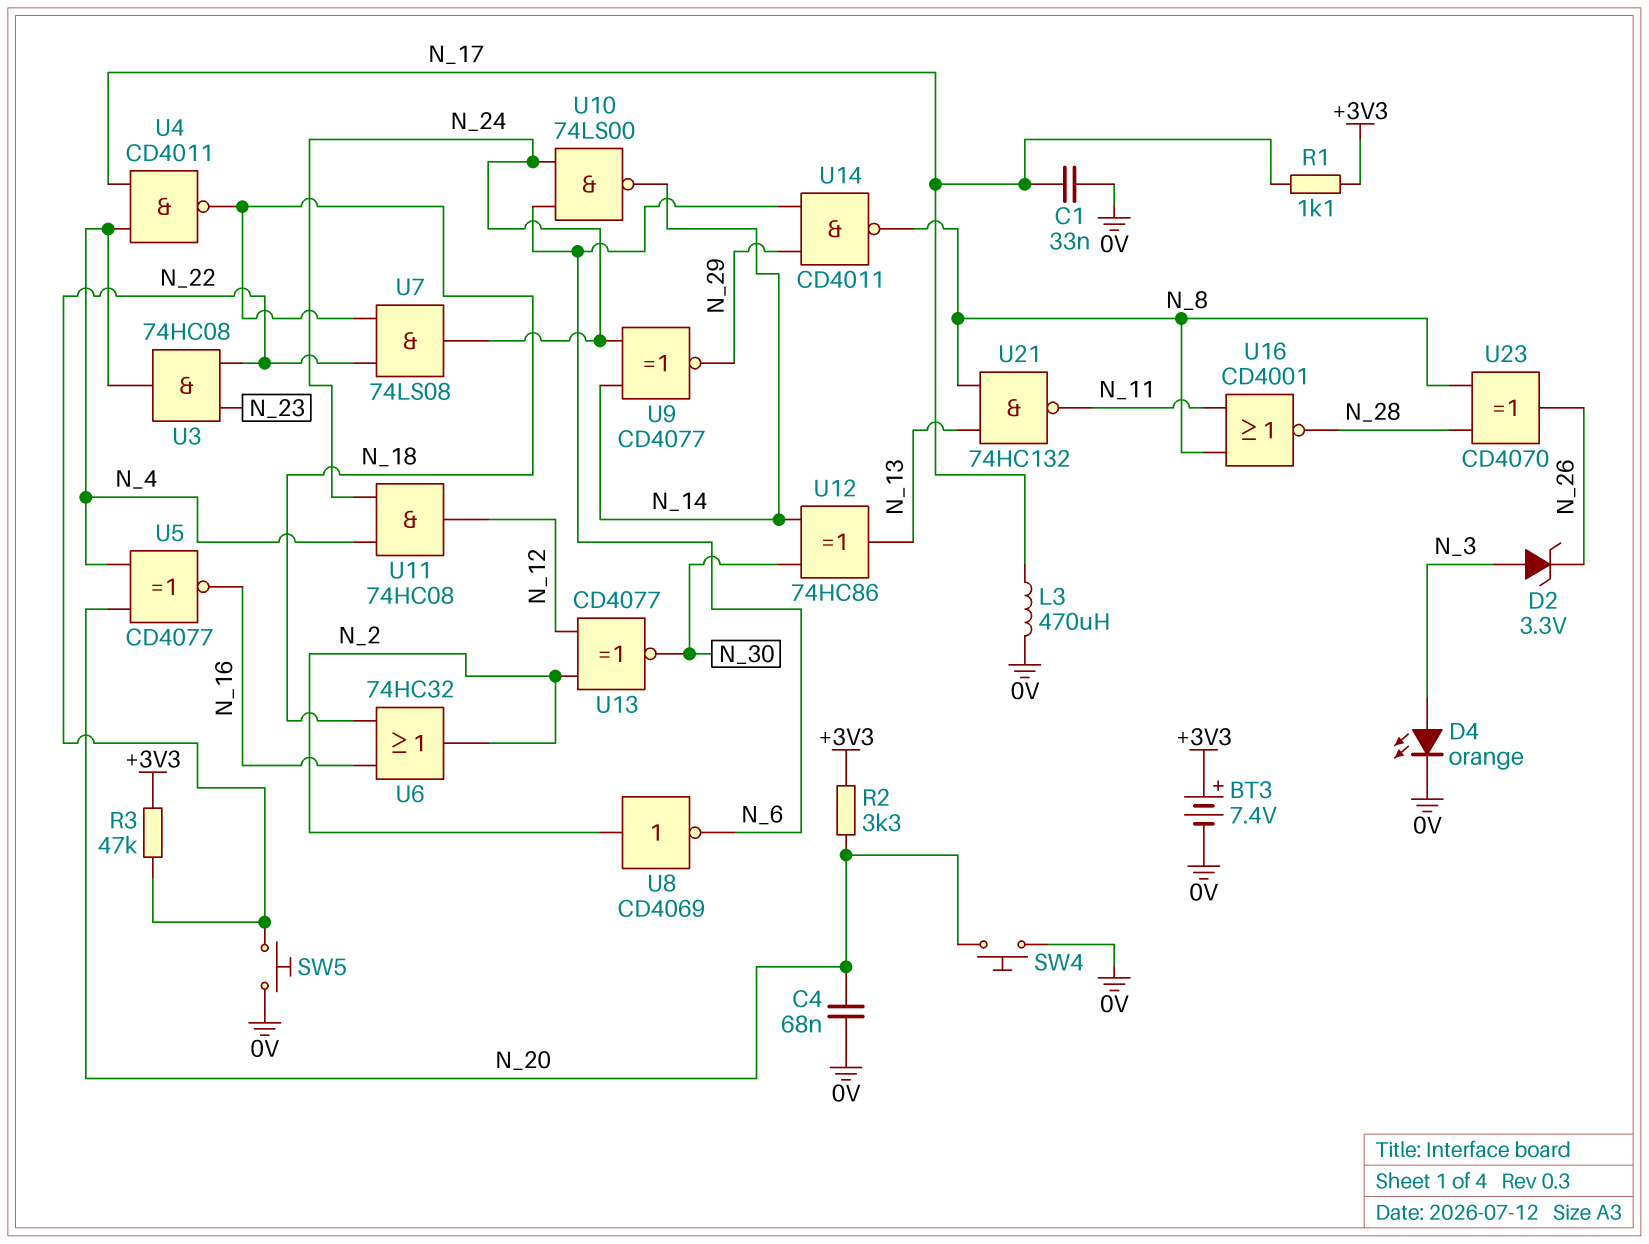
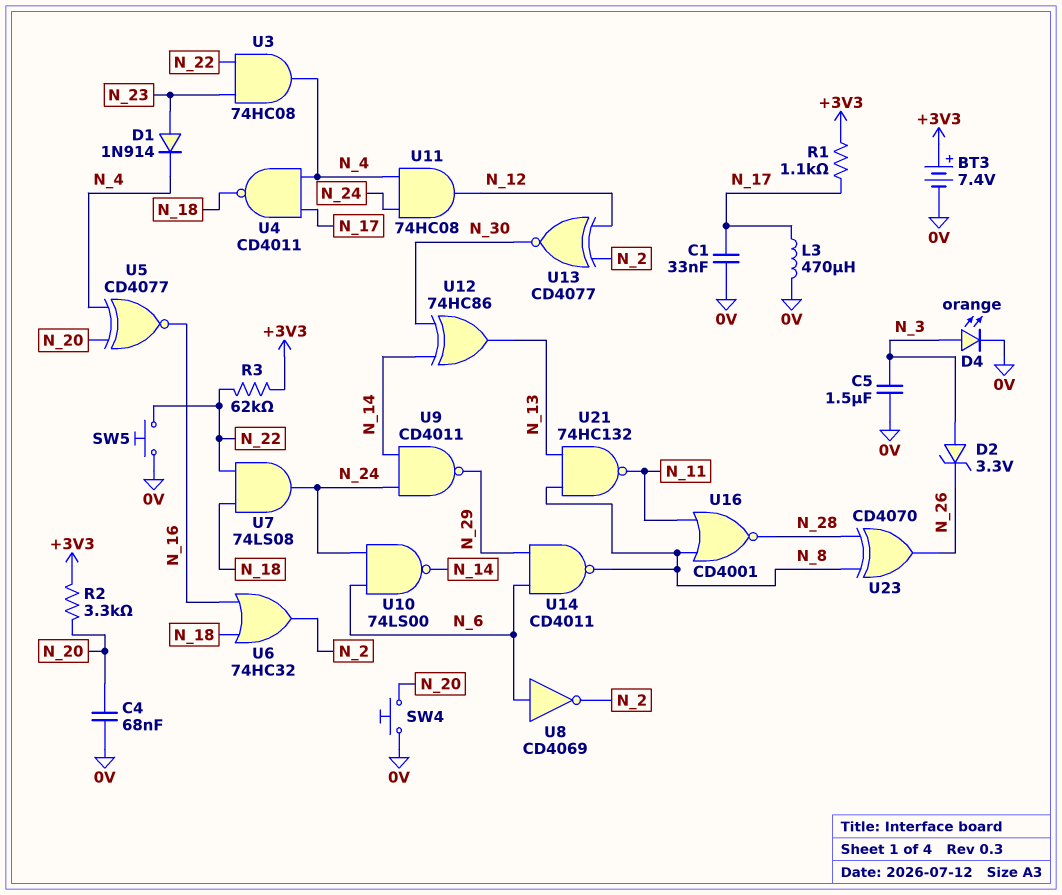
C5: none -> 1.5uF (0V, N_3)
D1: none -> diode 1N914 (A N_23, K N_4)
R3: 47k (+3V3, N_22) -> 62k (+3V3, N_22)
U8: NOT CD4069 (in N_2, out N_6) -> NOT CD4069 (in N_6, out N_2)
U9: XNOR CD4077 (in N_14, in N_24, out N_29) -> NAND CD4011 (in N_14, in N_24, out N_29)

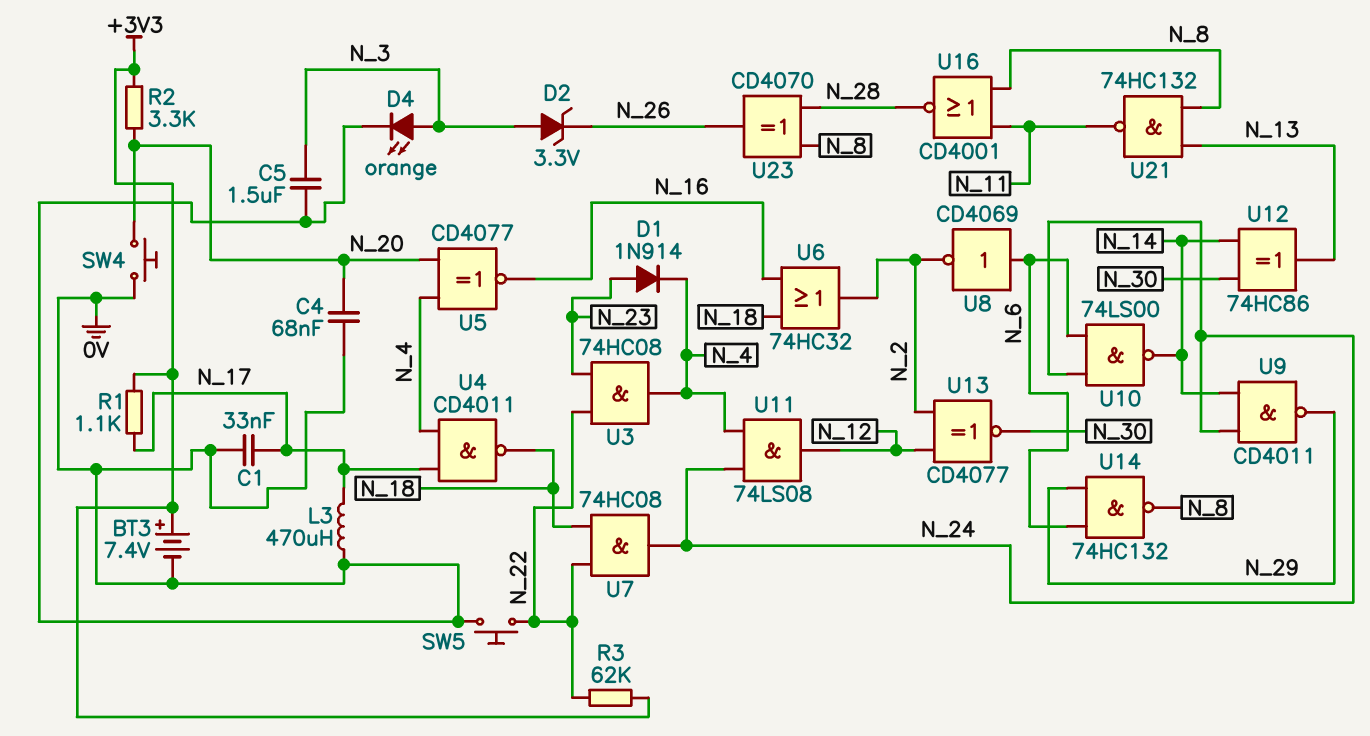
U7: AND 74LS08 (in N_18, in N_22, out N_24) -> AND 74HC08 (in N_18, in N_22, out N_24)
U11: AND 74HC08 (in N_4, in N_24, out N_12) -> AND 74LS08 (in N_4, in N_24, out N_12)
U14: NAND CD4011 (in N_6, in N_29, out N_8) -> NAND 74HC132 (in N_6, in N_29, out N_8)

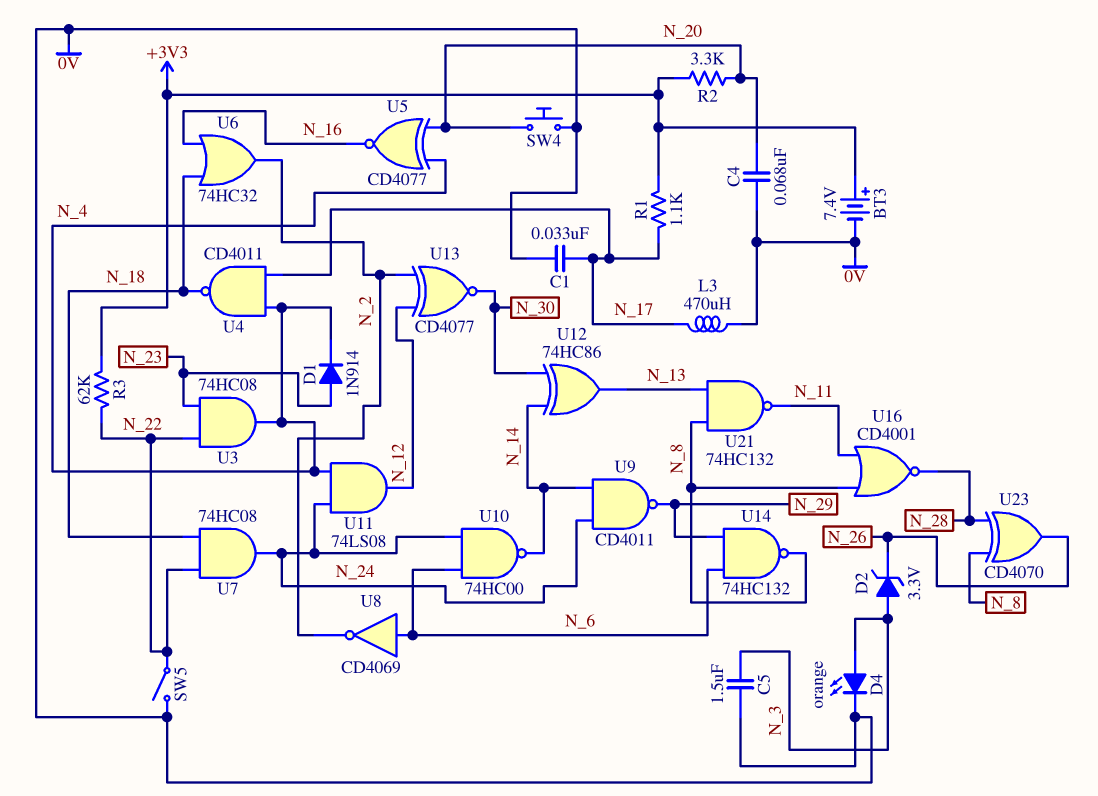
SW5: button (0V, N_22) -> switch (0V, N_22)
U10: NAND 74LS00 (in N_6, in N_24, out N_14) -> NAND 74HC00 (in N_6, in N_24, out N_14)

